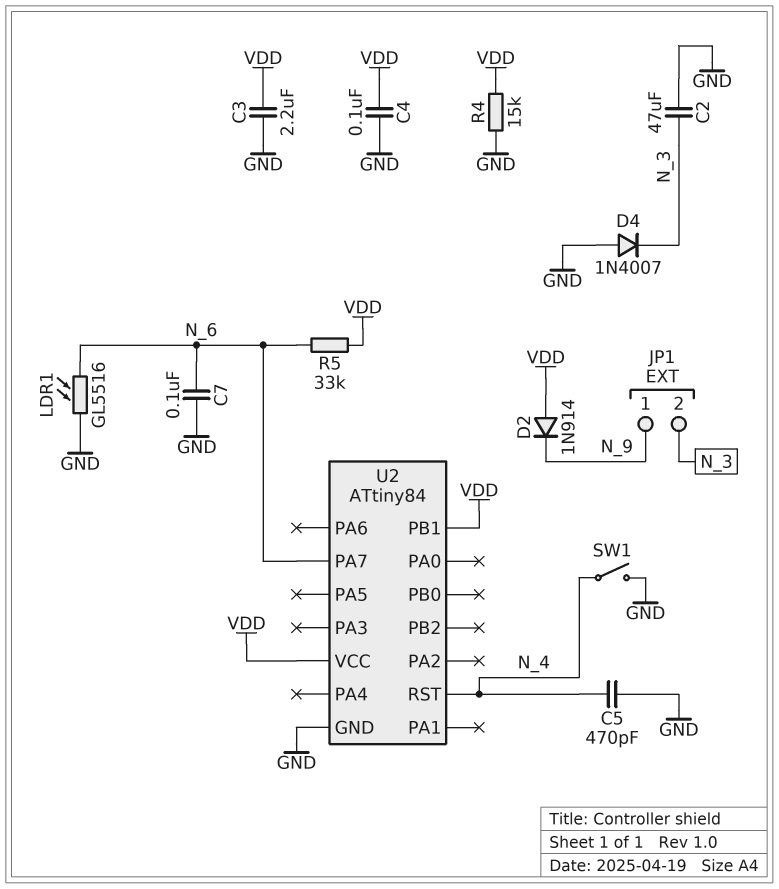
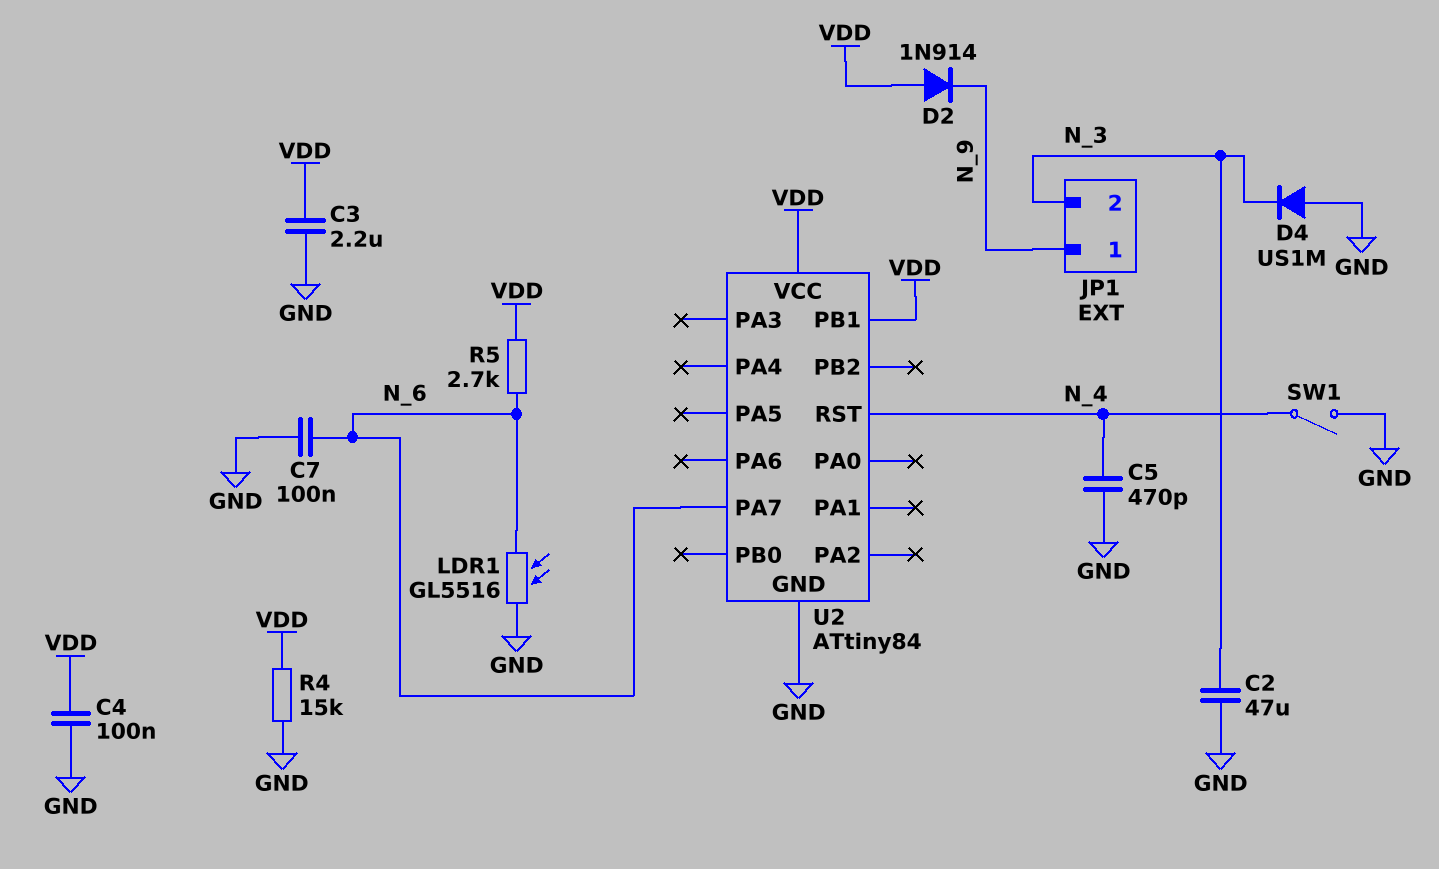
D4: diode 1N4007 (A GND, K N_3) -> diode US1M (A GND, K N_3)
R5: 33k (N_6, VDD) -> 2.7k (N_6, VDD)

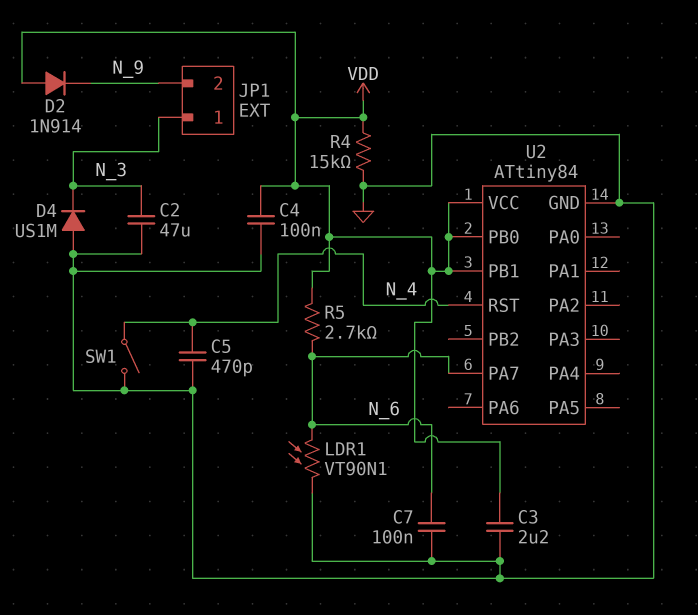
JP1 pin 1: N_9 -> N_3
JP1 pin 2: N_3 -> N_9
LDR1: GL5516 (GND, N_6) -> VT90N1 (GND, N_6)
U2 pin PB0: none -> VDD

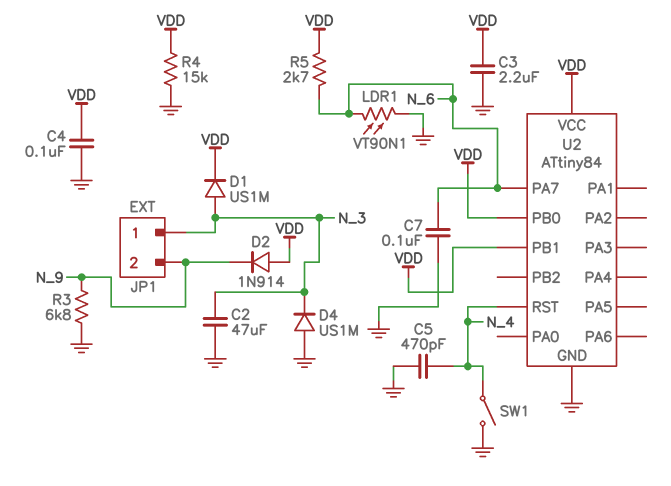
D1: none -> diode US1M (A N_3, K VDD)
R3: none -> 6.8k (GND, N_9)

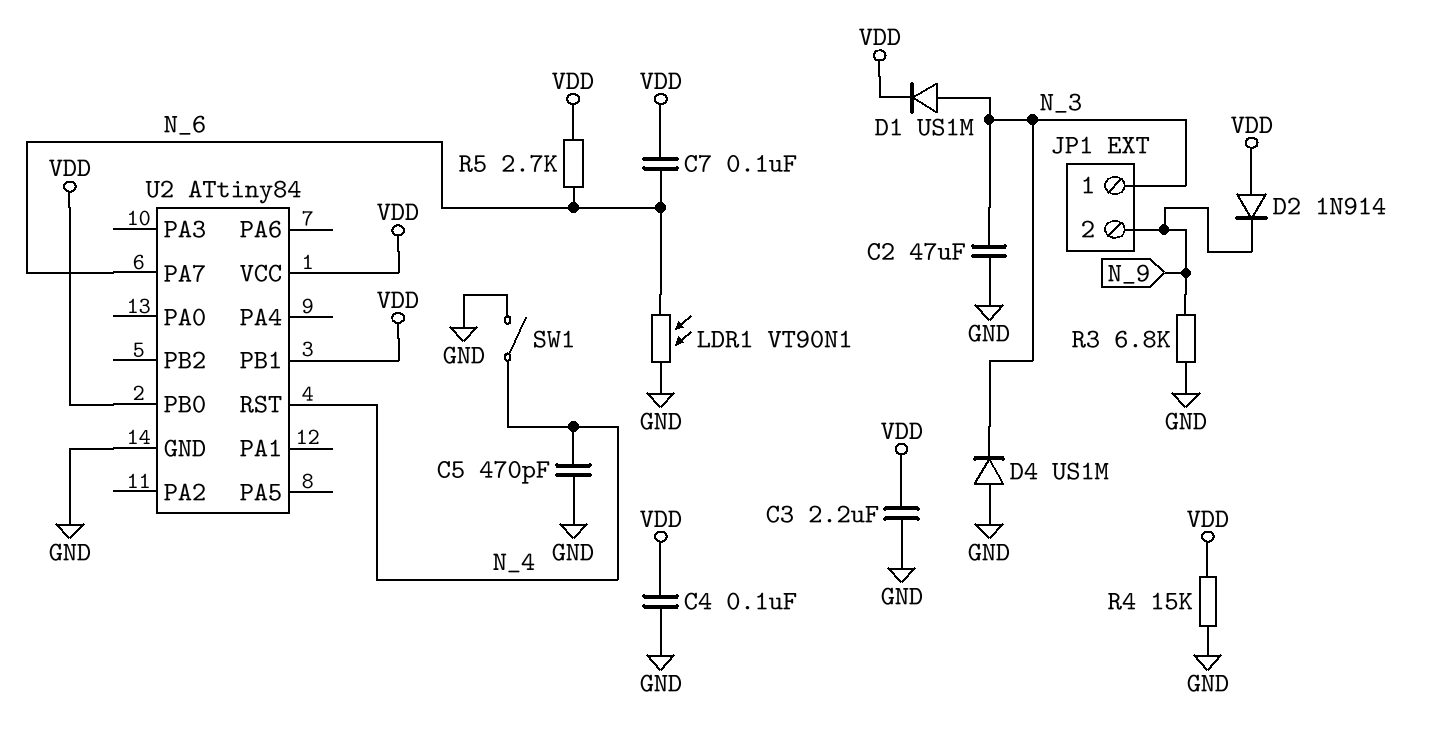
C7: 100nF (GND, N_6) -> 100nF (N_6, VDD)

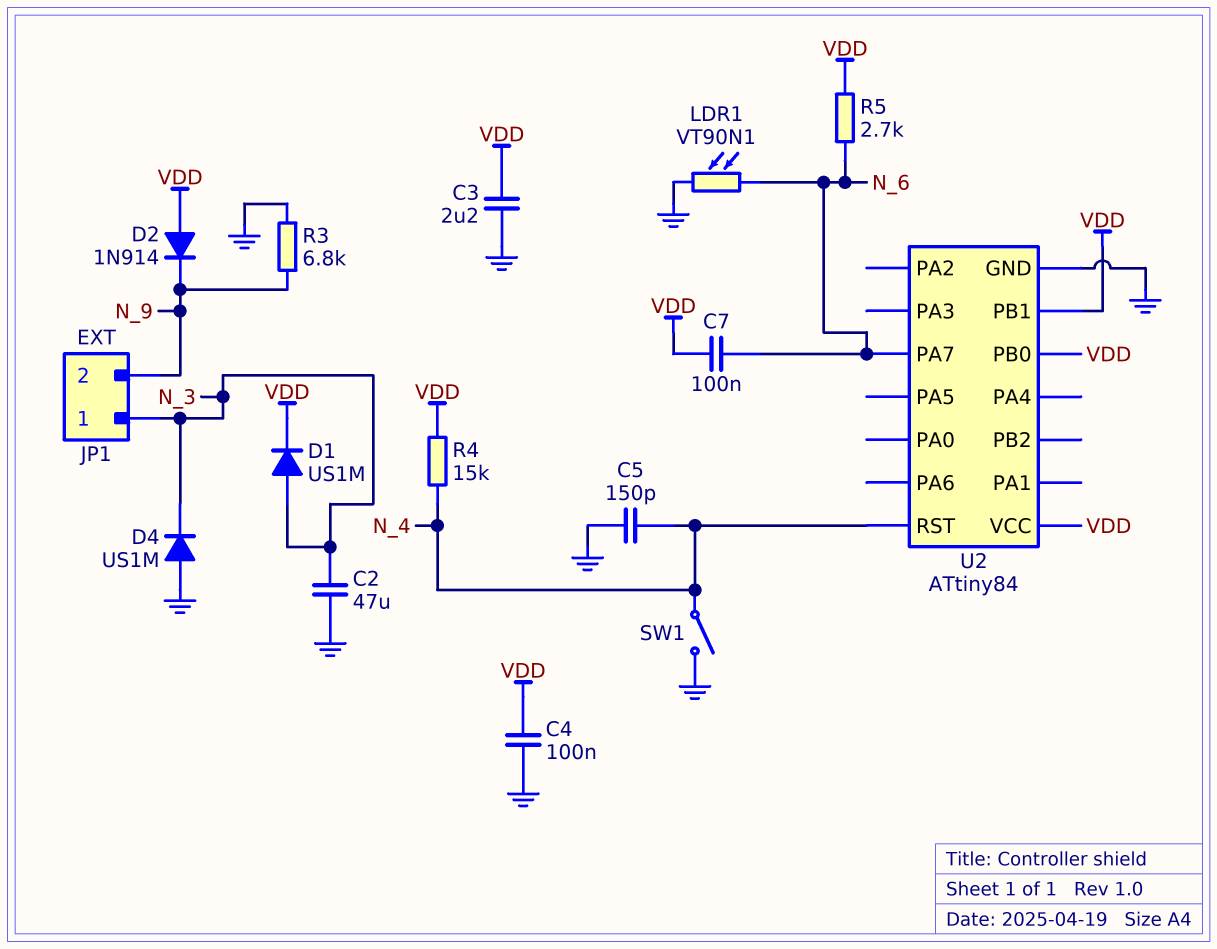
C5: 470pF (GND, N_4) -> 150pF (GND, N_4)
R4: 15k (GND, VDD) -> 15k (N_4, VDD)

